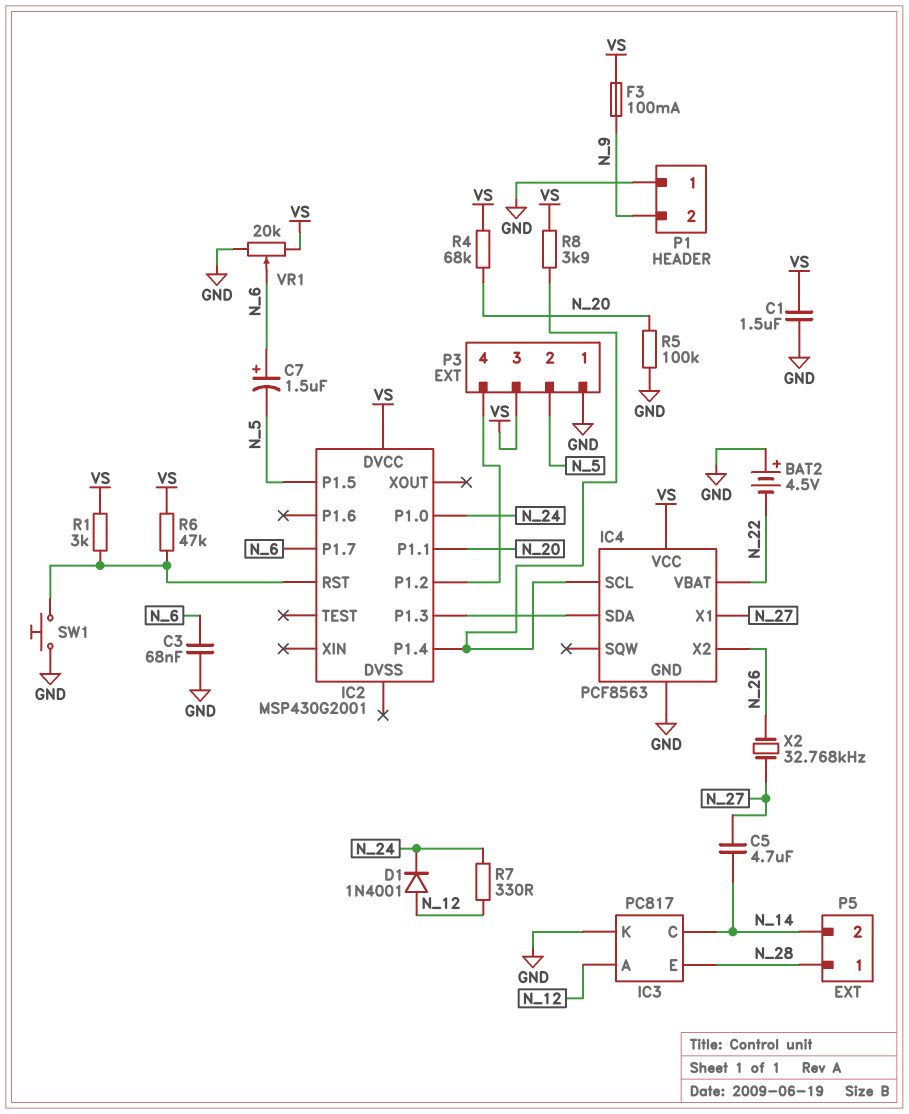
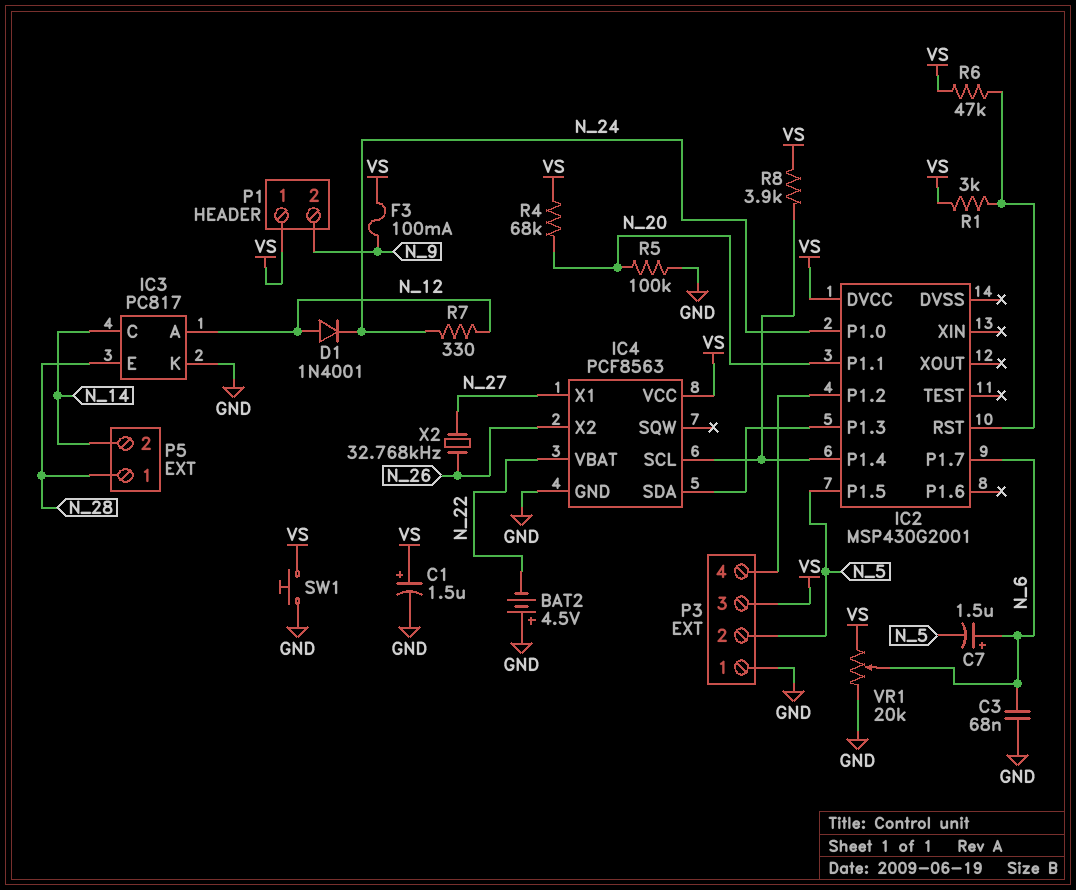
C1: 1.5uF (GND, VS) -> 1.5uF (plus VS, minus GND)
C5: 4.7uF (N_14, N_27) -> none
P1 pin 1: GND -> VS
SW1: button (GND, IC2/RST) -> button (GND, VS)

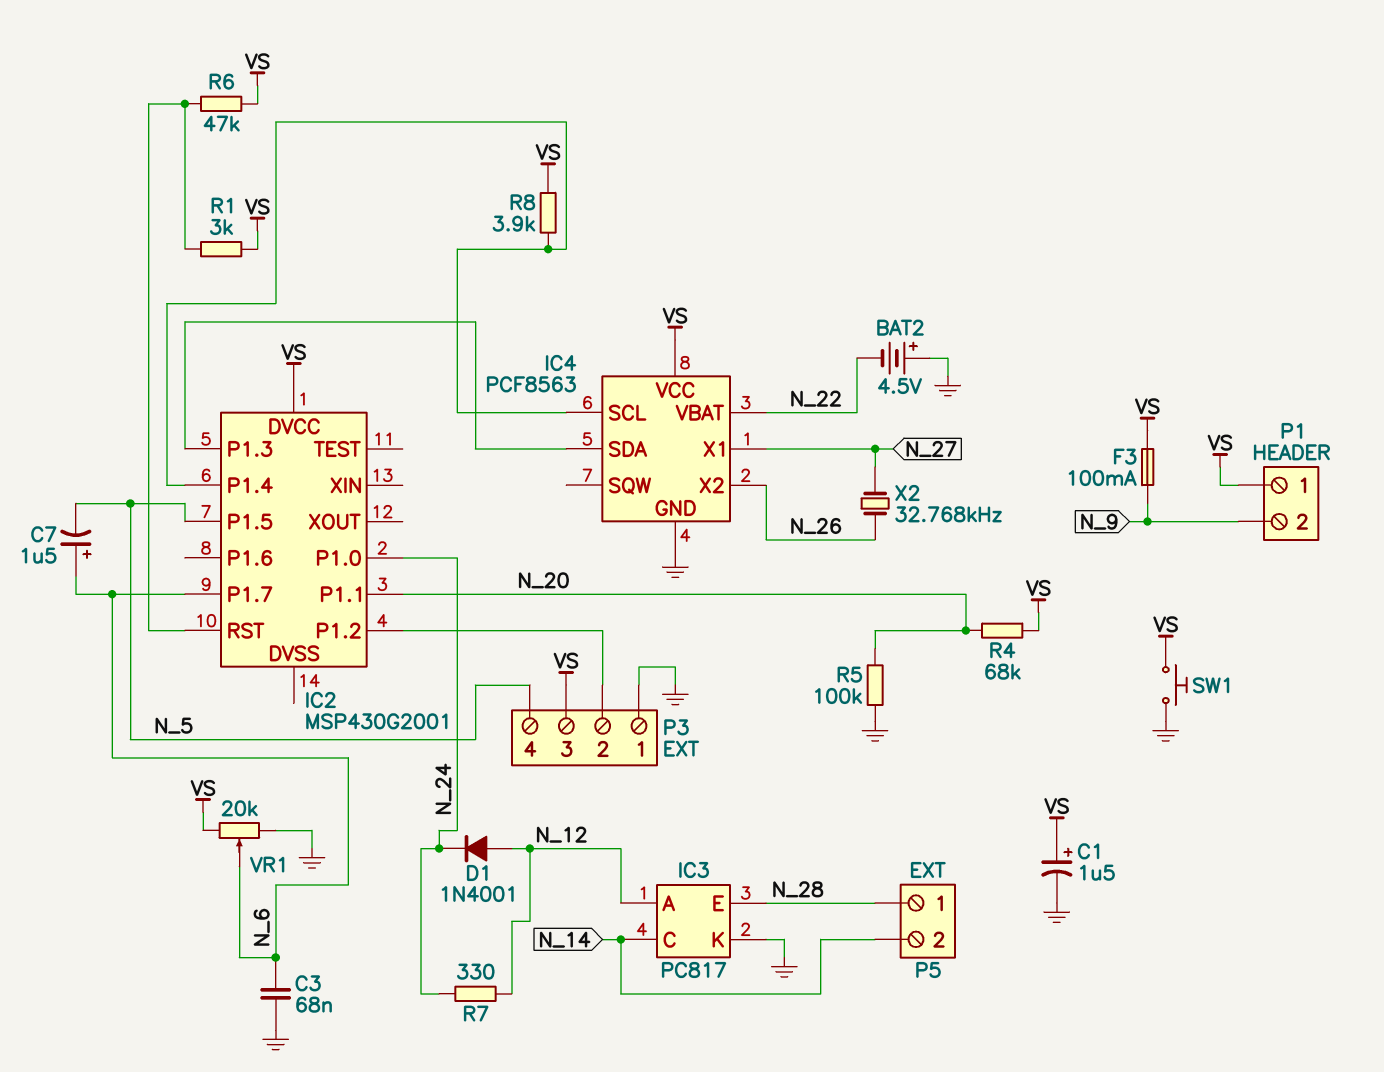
P3 pin 2: N_5 -> IC2/P1.2
P3 pin 4: IC2/P1.2 -> N_5

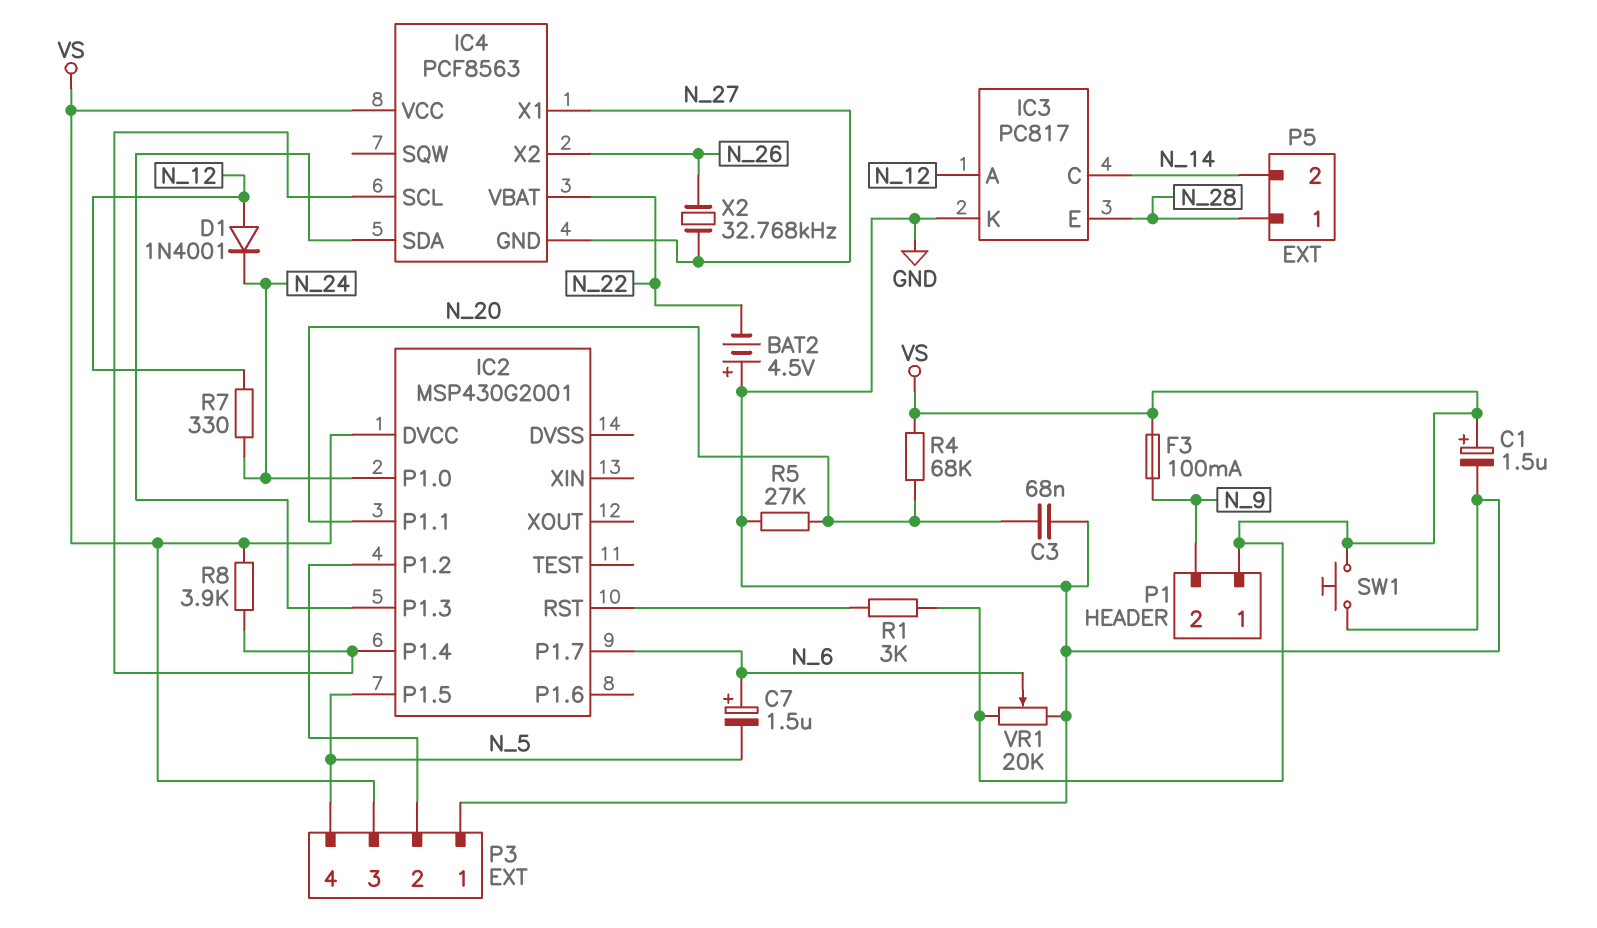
C3: 68nF (GND, N_6) -> 68nF (GND, N_20)
IC4 pin GND: GND -> N_27
R5: 100k (GND, N_20) -> 27k (GND, N_20)
R6: 47k (IC2/RST, VS) -> none

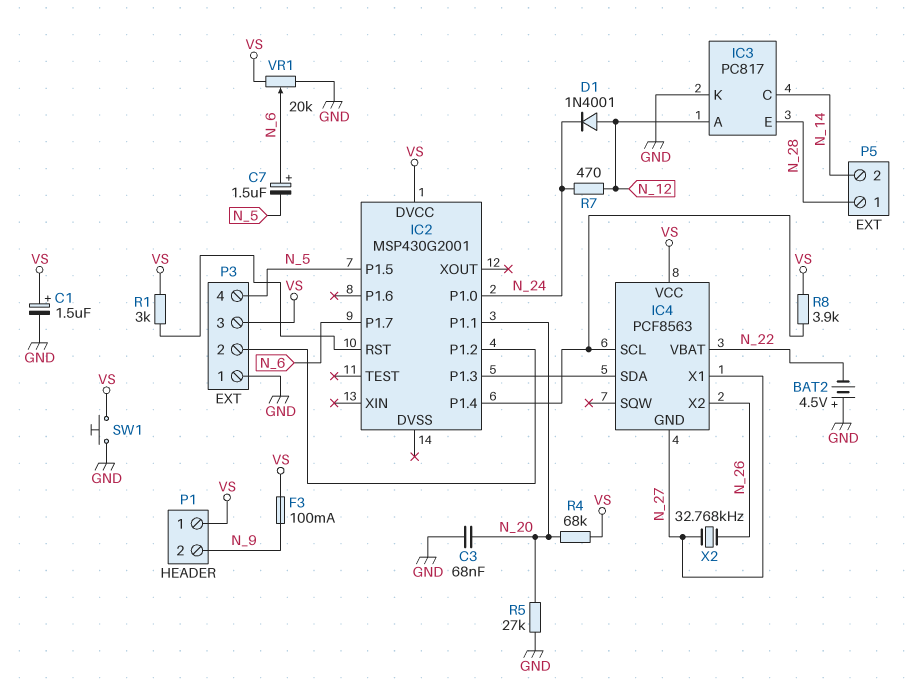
R7: 330 (N_12, N_24) -> 470 (N_12, N_24)

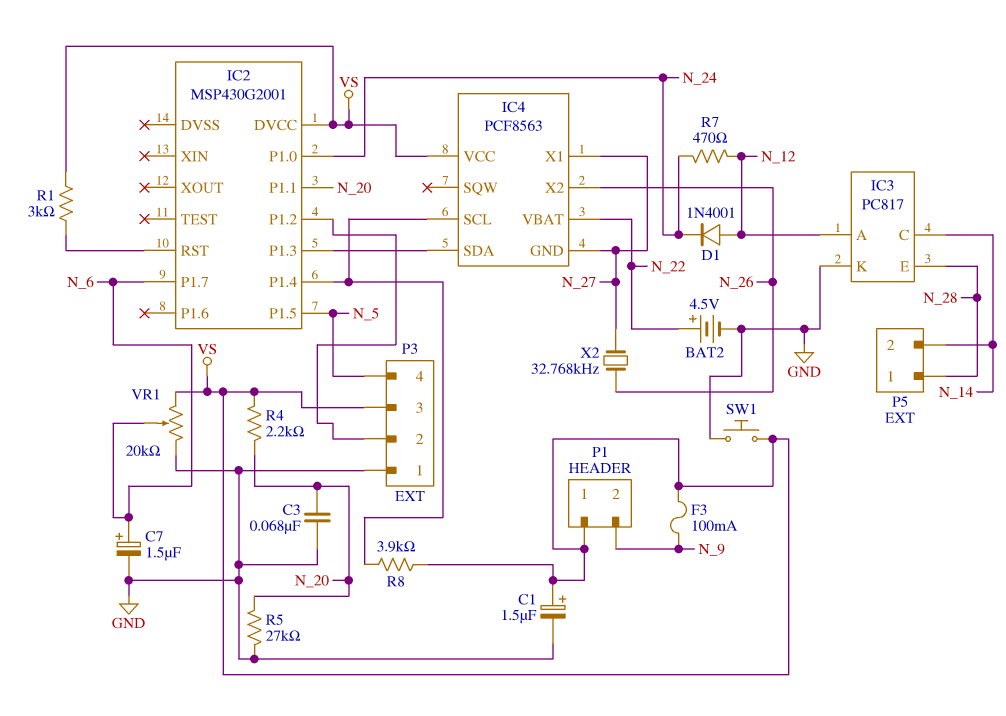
BAT2: 4.5V (plus GND, minus N_22) -> 4.5V (plus N_22, minus GND)
C7: 1.5uF (plus N_6, minus N_5) -> 1.5uF (plus N_6, minus GND)
R4: 68k (N_20, VS) -> 2.2k (N_20, VS)

